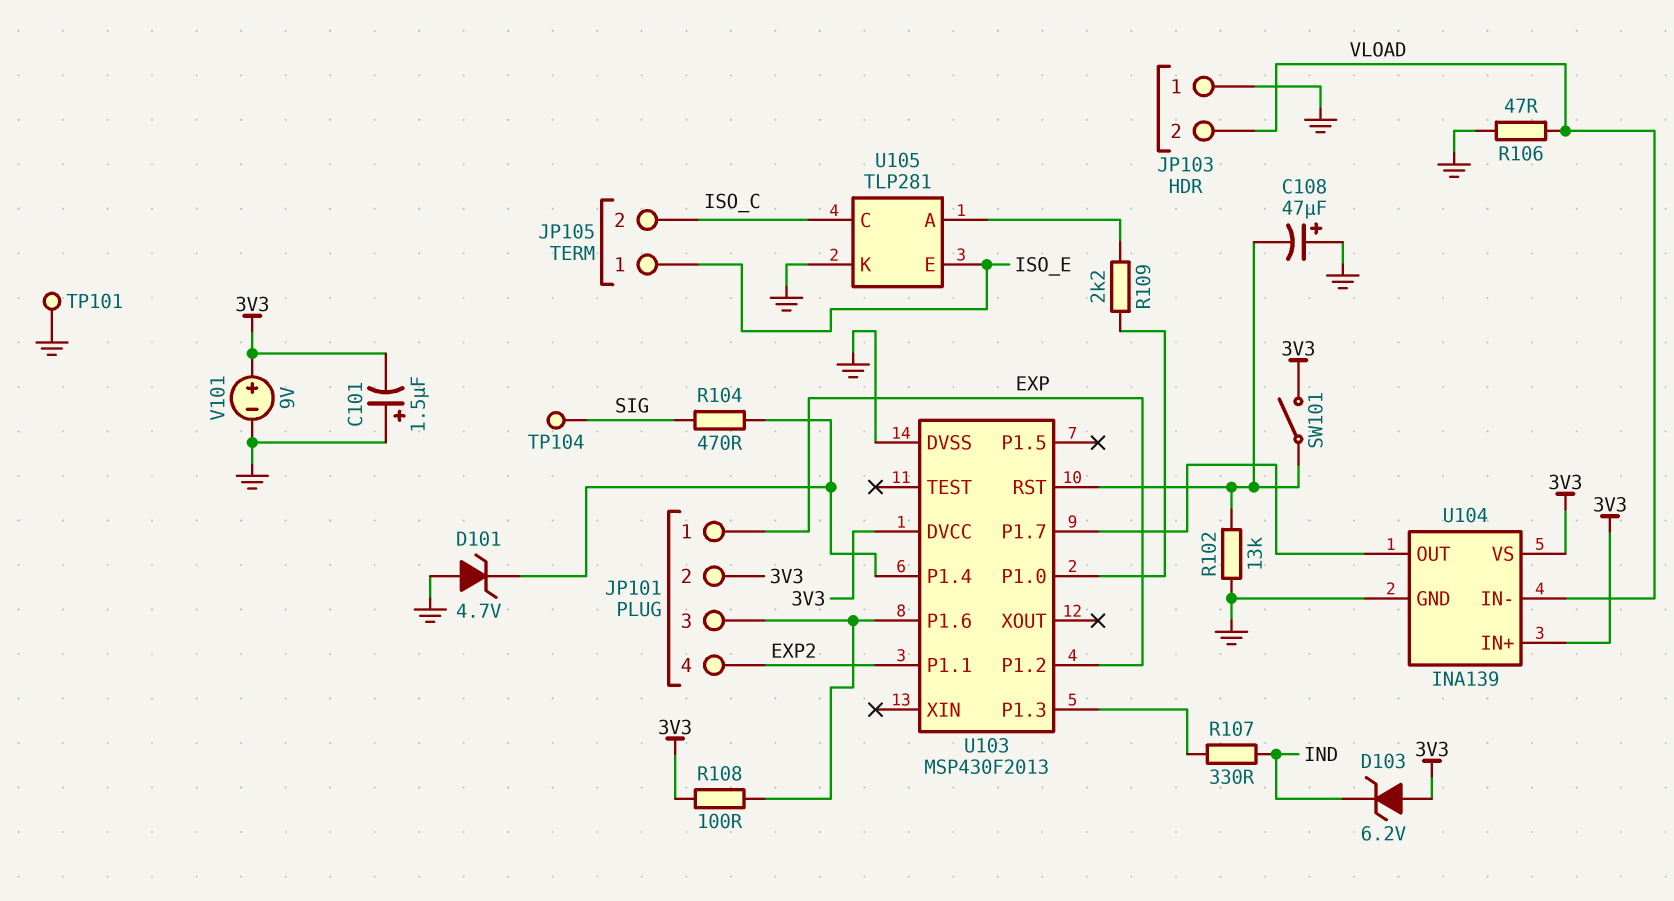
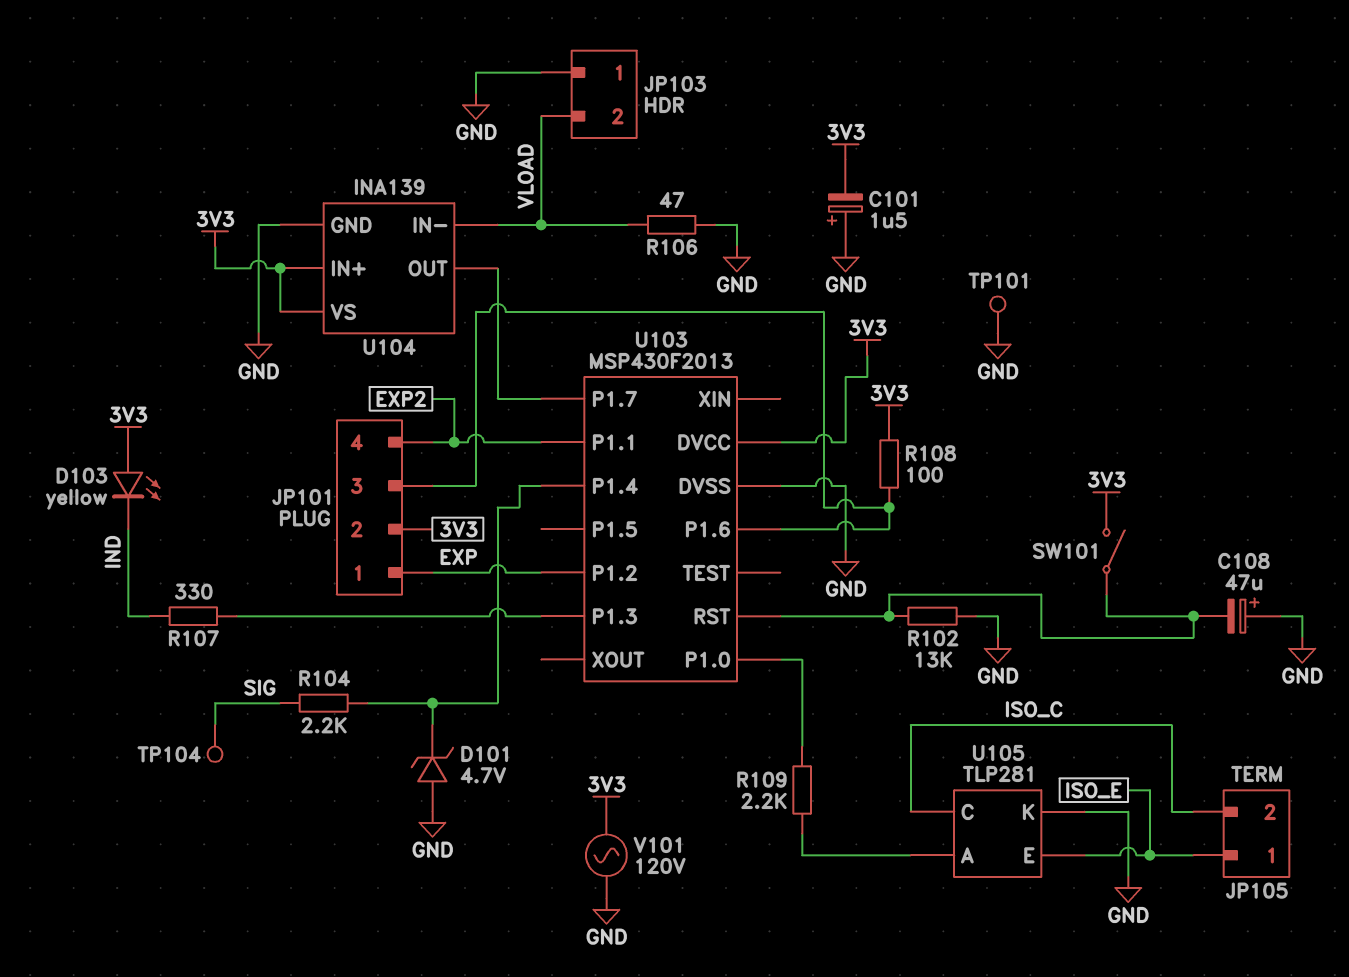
D103: zener 6.2V (A 3V3, K IND) -> LED yellow (A 3V3, K IND)
R104: 470 (SIG, U103/P1.4) -> 2.2k (SIG, U103/P1.4)
V101: 9V (plus 3V3, minus GND) -> AC 120V (3V3, GND)

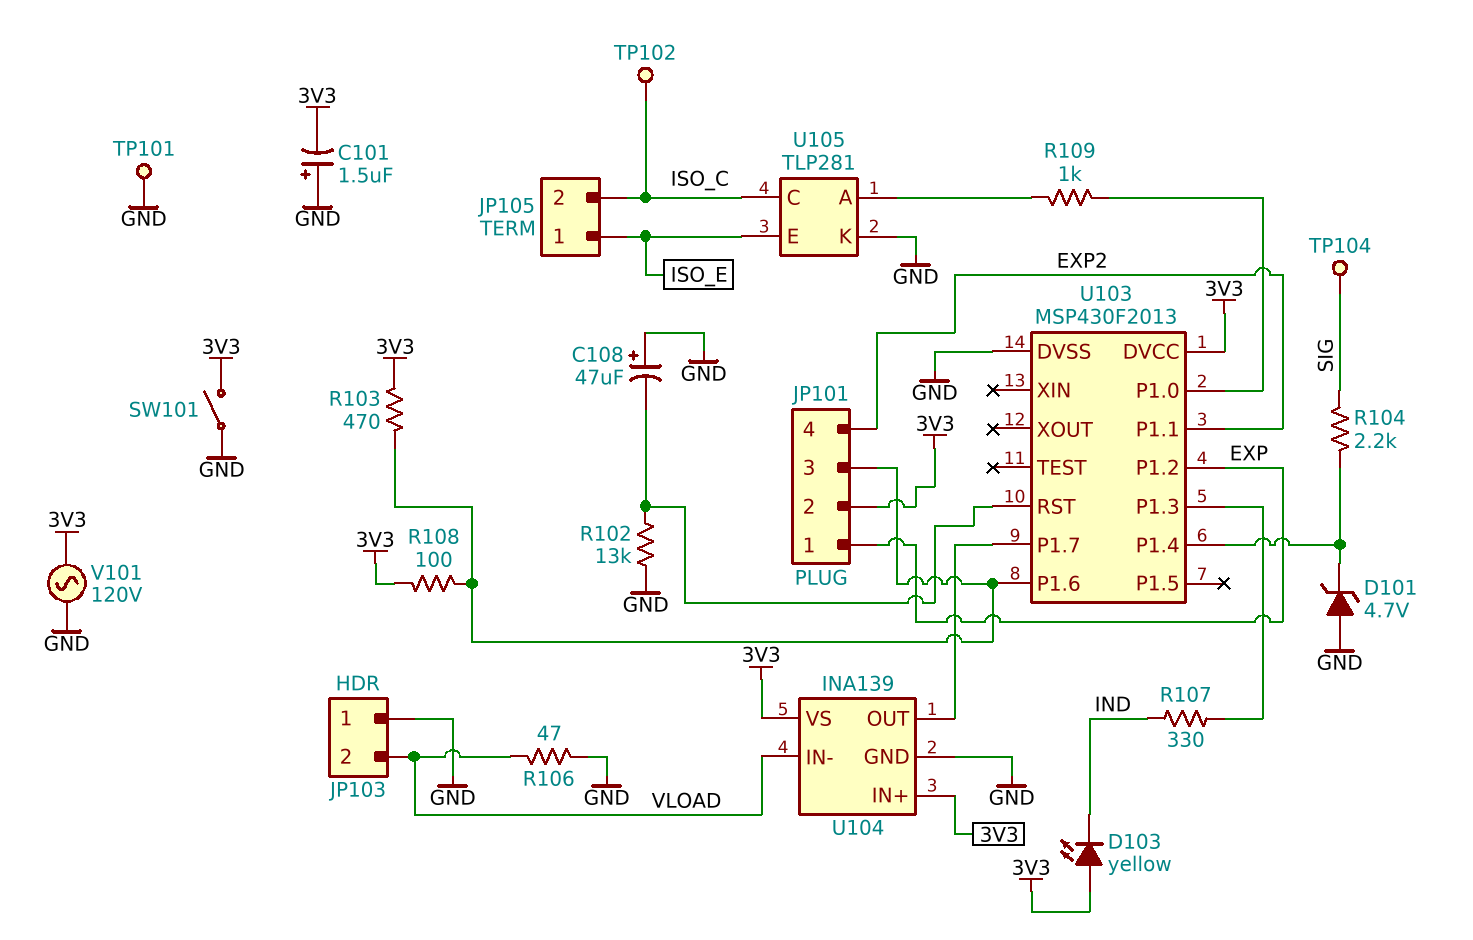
R103: none -> 470 (3V3, JP101/3)
R109: 2.2k (U103/P1.0, U105/A) -> 1k (U103/P1.0, U105/A)
SW101: switch (3V3, U103/RST) -> switch (3V3, GND)
TP102: none -> test point (ISO_C)

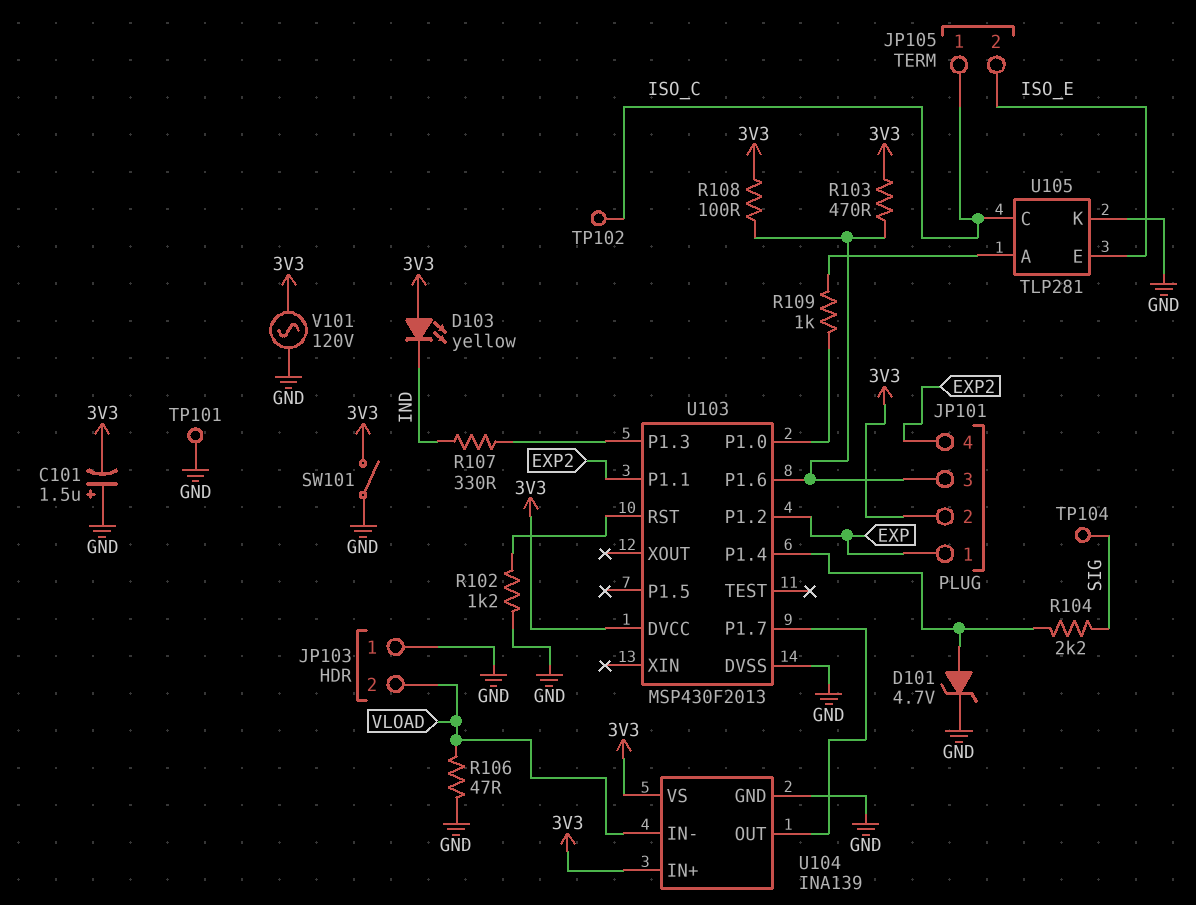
C108: 47uF (plus GND, minus U103/RST) -> none
D101: zener 4.7V (A GND, K U103/P1.4) -> zener 4.7V (A U103/P1.4, K GND)
JP105 pin 1: ISO_E -> ISO_C
JP105 pin 2: ISO_C -> ISO_E
R102: 13k (GND, U103/RST) -> 1.2k (GND, U103/RST)

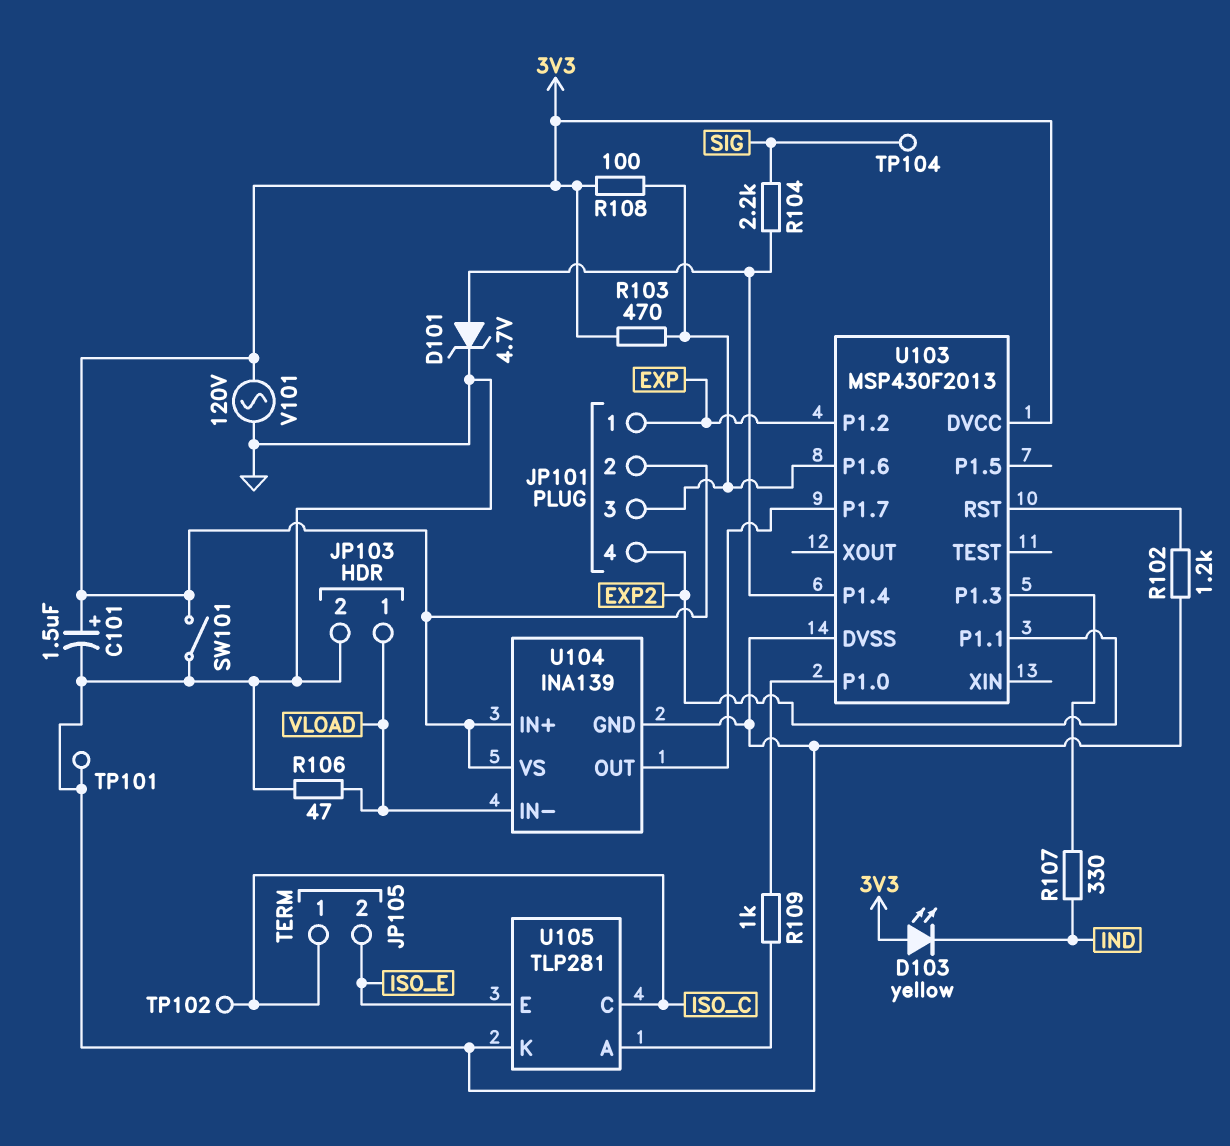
C101: 1.5uF (plus GND, minus 3V3) -> 1.5uF (plus 3V3, minus GND)
JP103 pin 1: GND -> VLOAD
JP103 pin 2: VLOAD -> GND

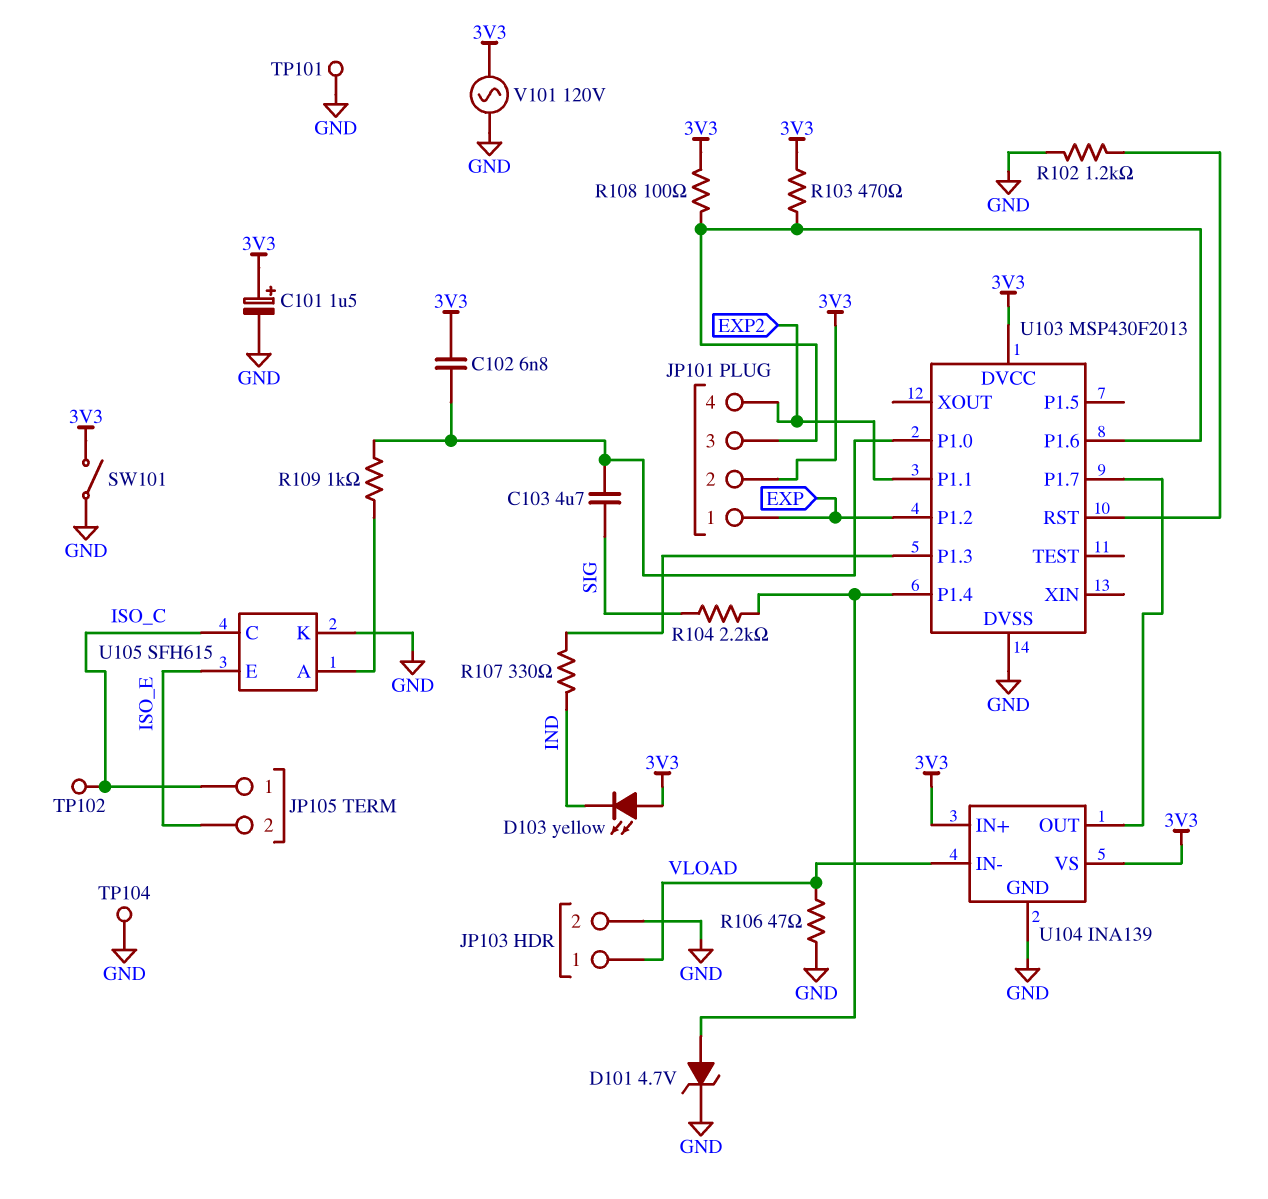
C102: none -> 6.8nF (3V3, U103/P1.0)
C103: none -> 4.7uF (SIG, U103/P1.0)
TP104: test point (SIG) -> test point (GND)
U105: TLP281 -> SFH615

